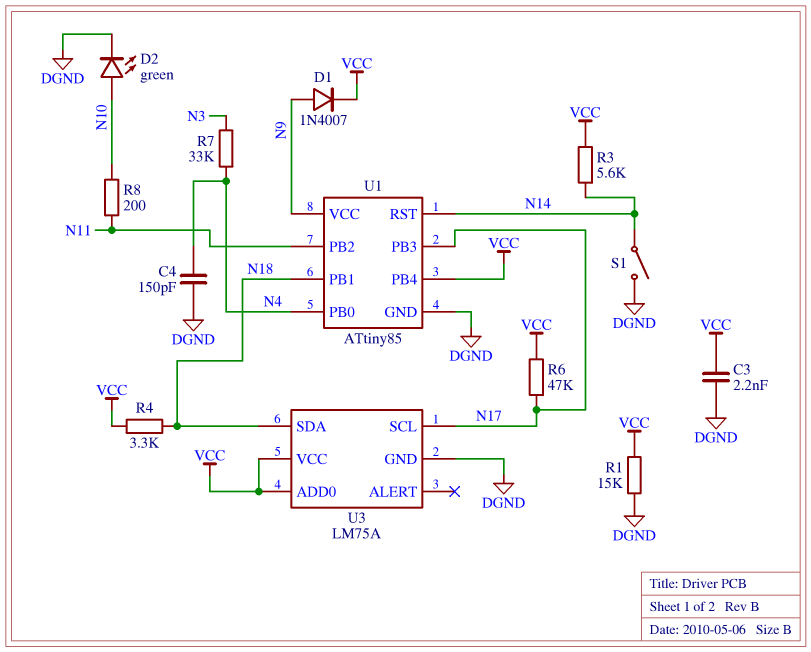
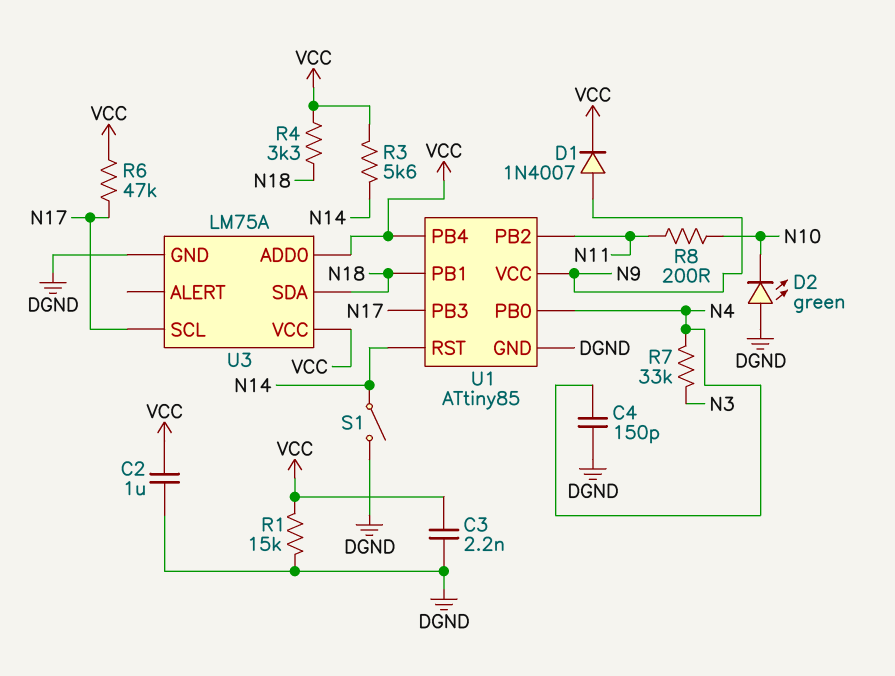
C2: none -> 1uF (DGND, VCC)
D2: LED green (A N10, K DGND) -> LED green (A DGND, K N10)

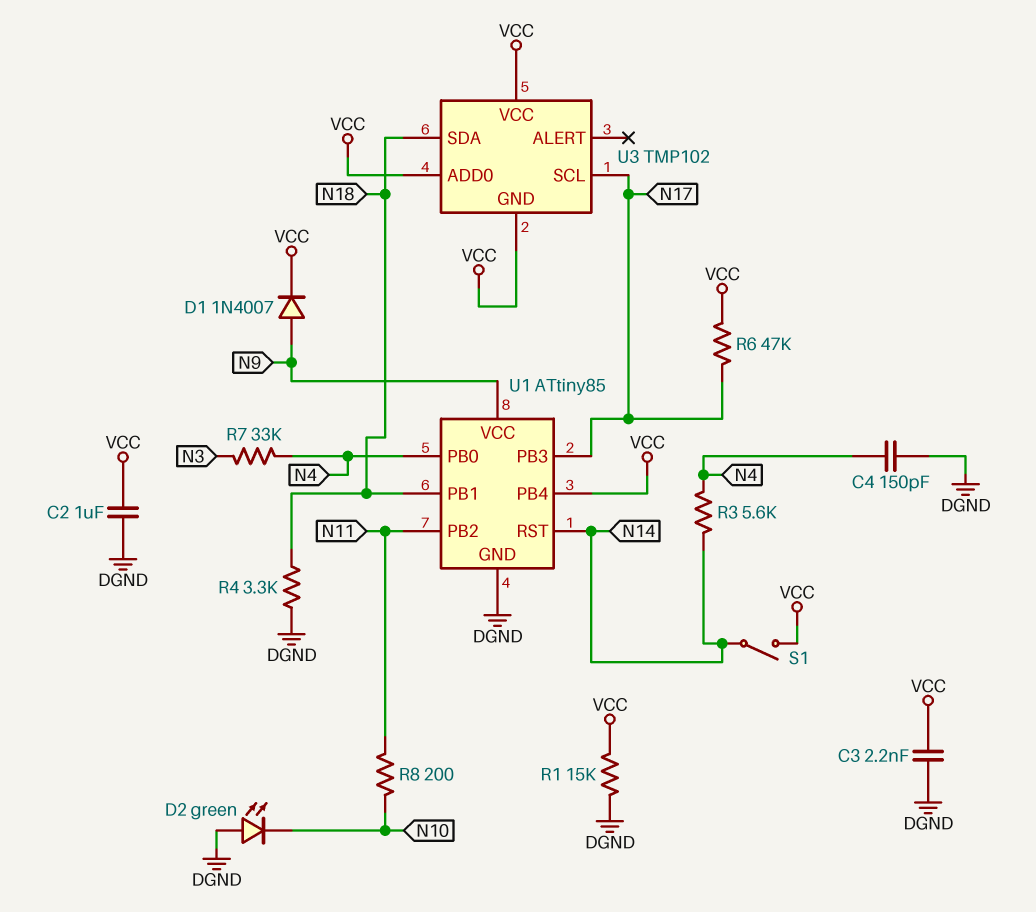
R3: 5.6k (N14, VCC) -> 5.6k (N4, N14)
R4: 3.3k (N18, VCC) -> 3.3k (DGND, N18)
S1: switch (DGND, N14) -> switch (N14, VCC)
U3: LM75A -> TMP102
U3 pin GND: DGND -> VCC

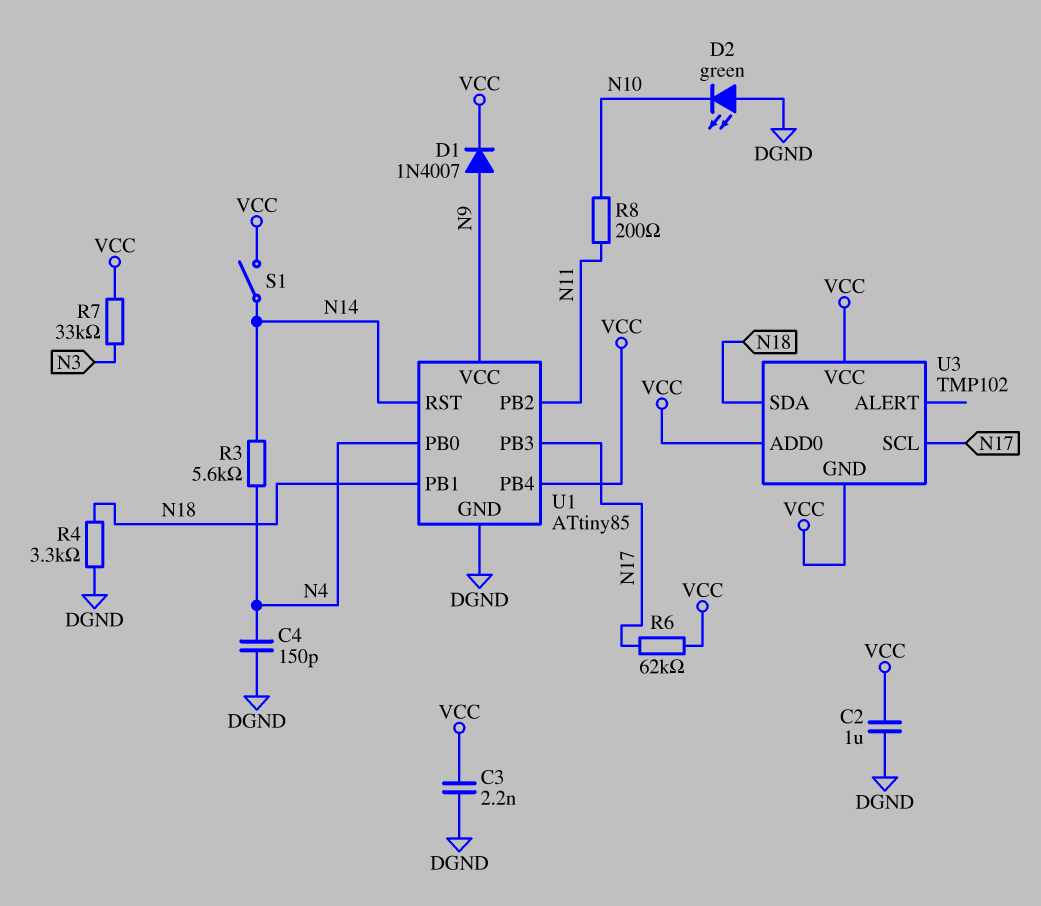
R1: 15k (DGND, VCC) -> none
R6: 47k (N17, VCC) -> 62k (N17, VCC)
R7: 33k (N3, N4) -> 33k (N3, VCC)

